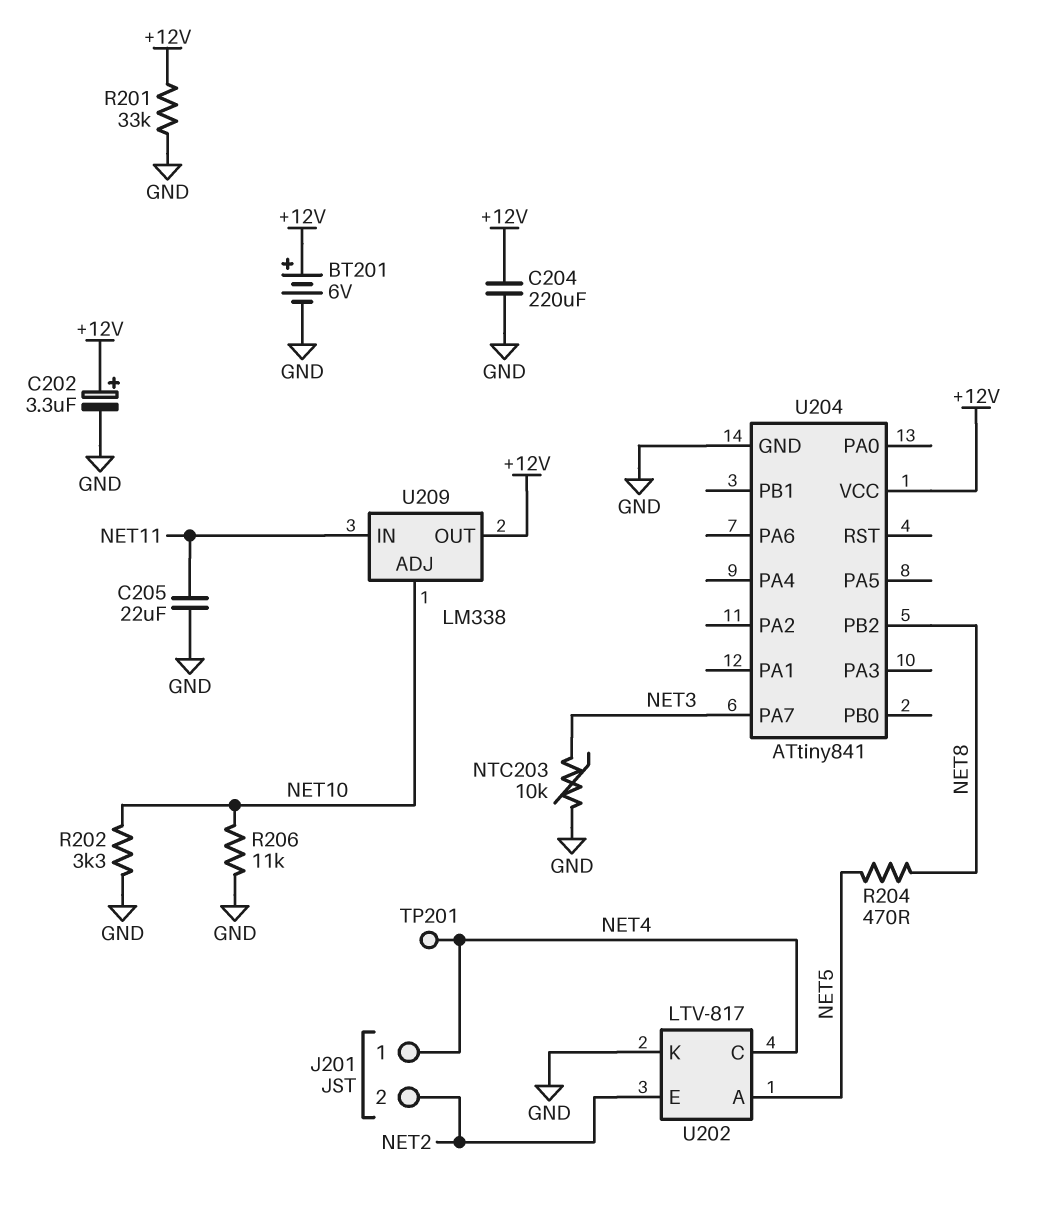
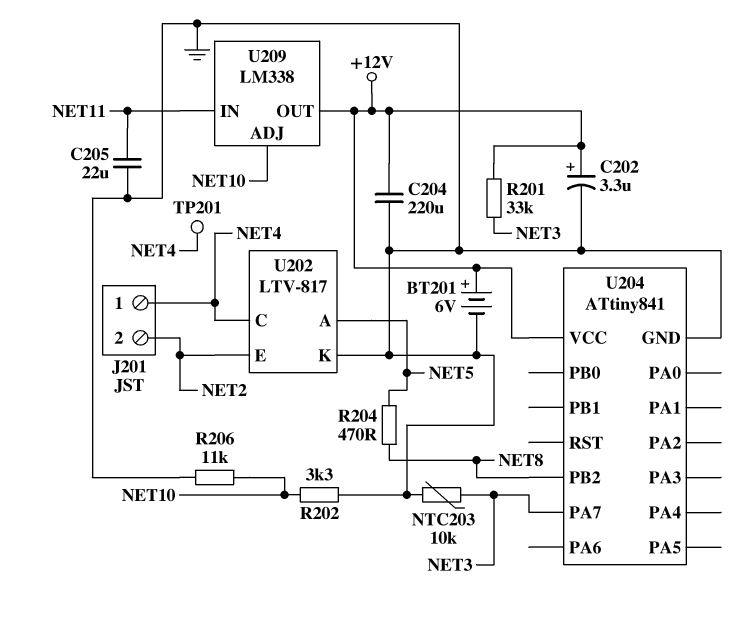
R201: 33k (+12V, GND) -> 33k (+12V, NET3)

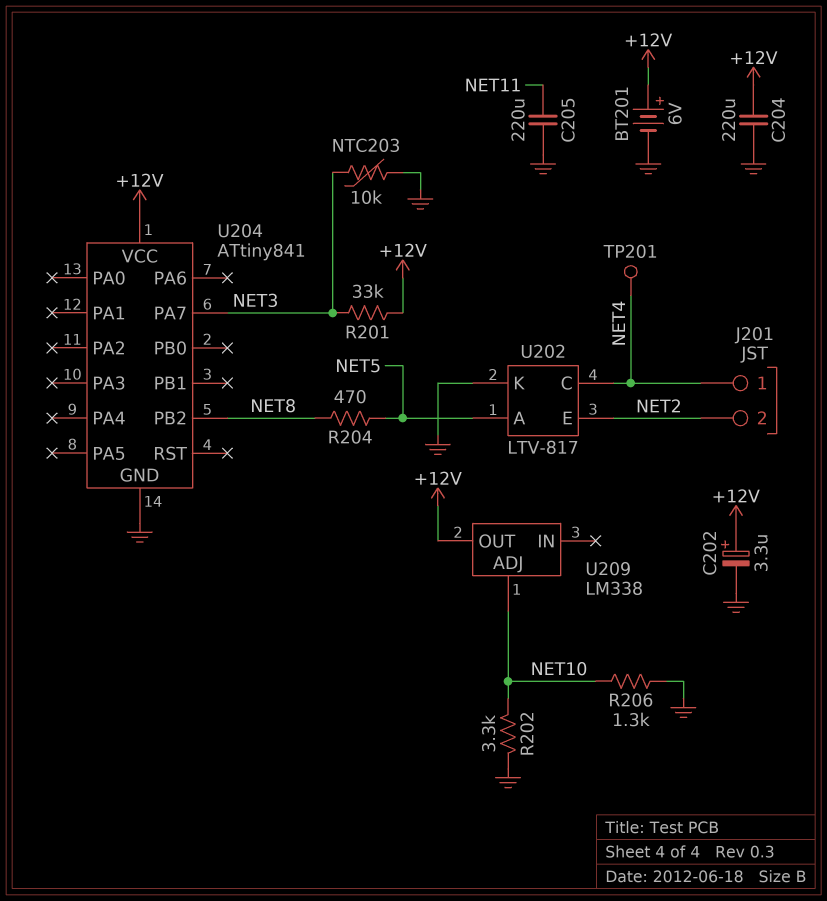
C205: 22uF (GND, NET11) -> 220uF (GND, NET11)
R206: 11k (GND, NET10) -> 1.3k (GND, NET10)
U209 pin IN: NET11 -> none

